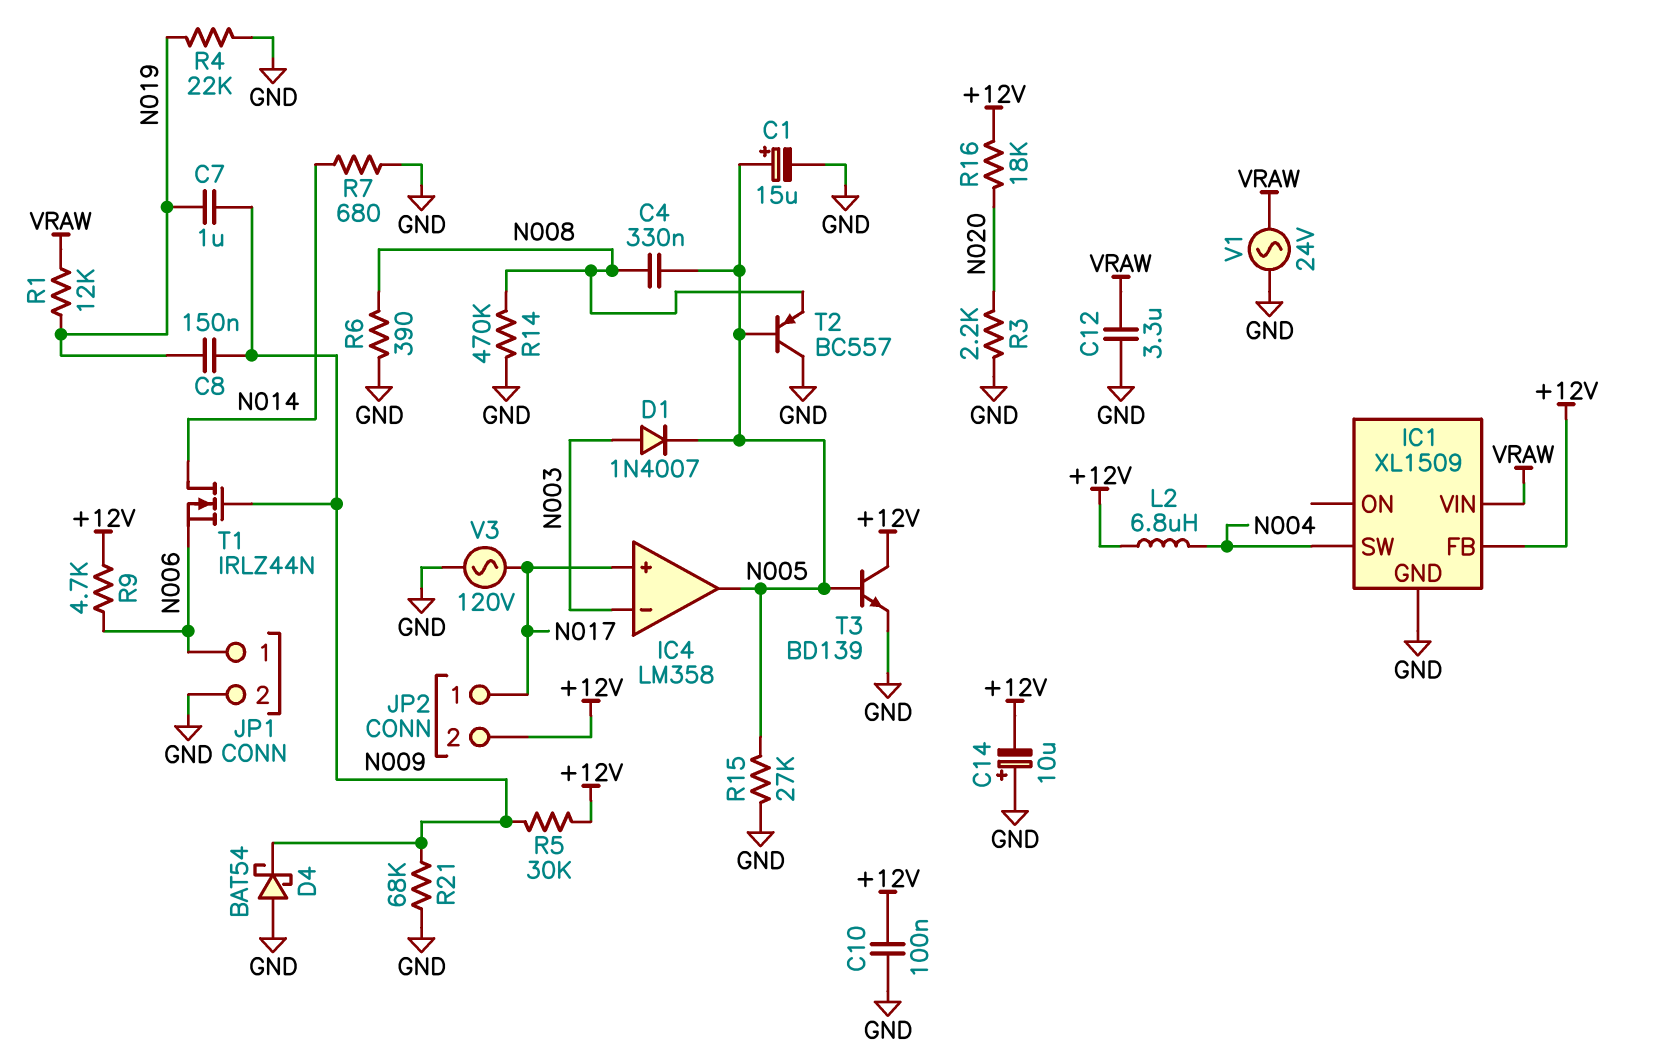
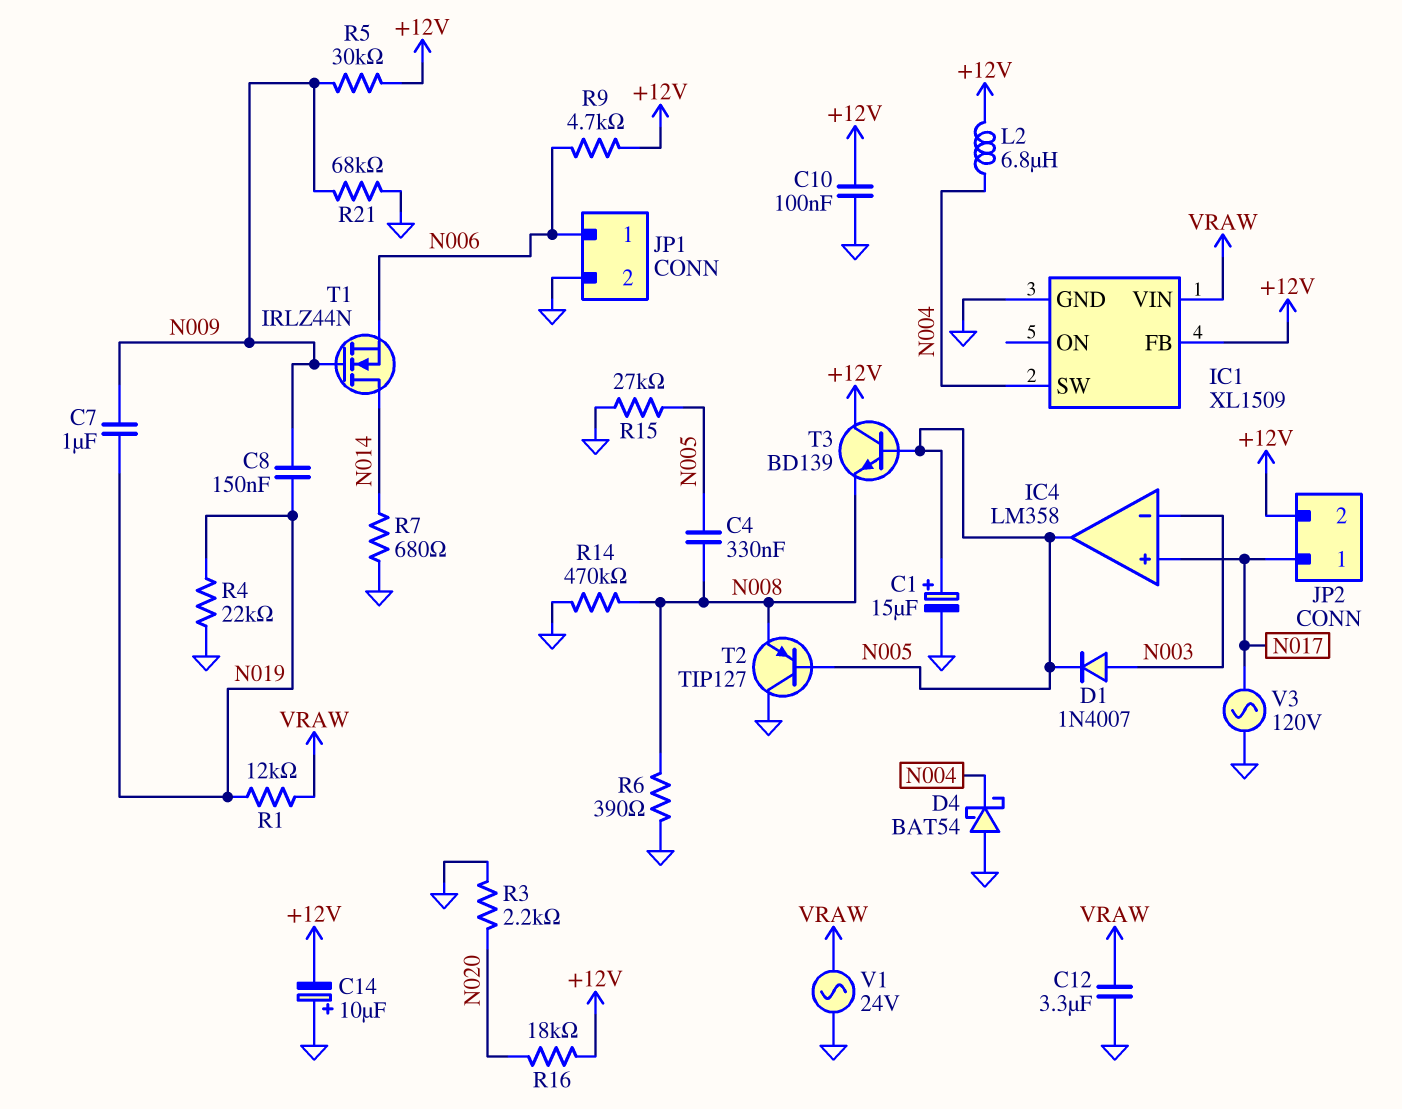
D4: schottky BAT54 (A GND, K N009) -> schottky BAT54 (A GND, K N004)
T2: PNP BC557 (B N005, C GND, E N008) -> PNP TIP127 (B N005, C GND, E N008)
T3: NPN BD139 (B N005, C +12V, E GND) -> NPN BD139 (B N005, C +12V, E N008)

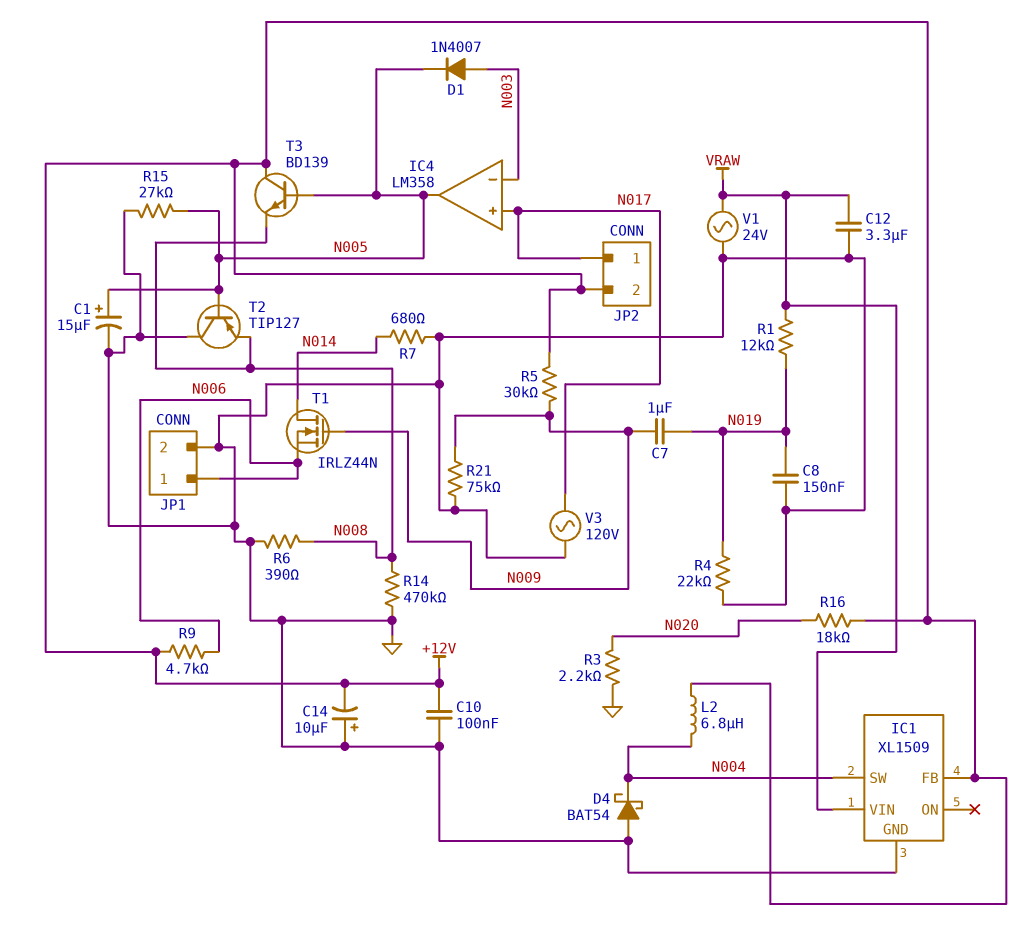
C4: 330nF (N005, N008) -> none
C8: 150nF (N009, N019) -> 150nF (GND, N019)
R21: 68k (GND, N009) -> 75k (GND, N009)

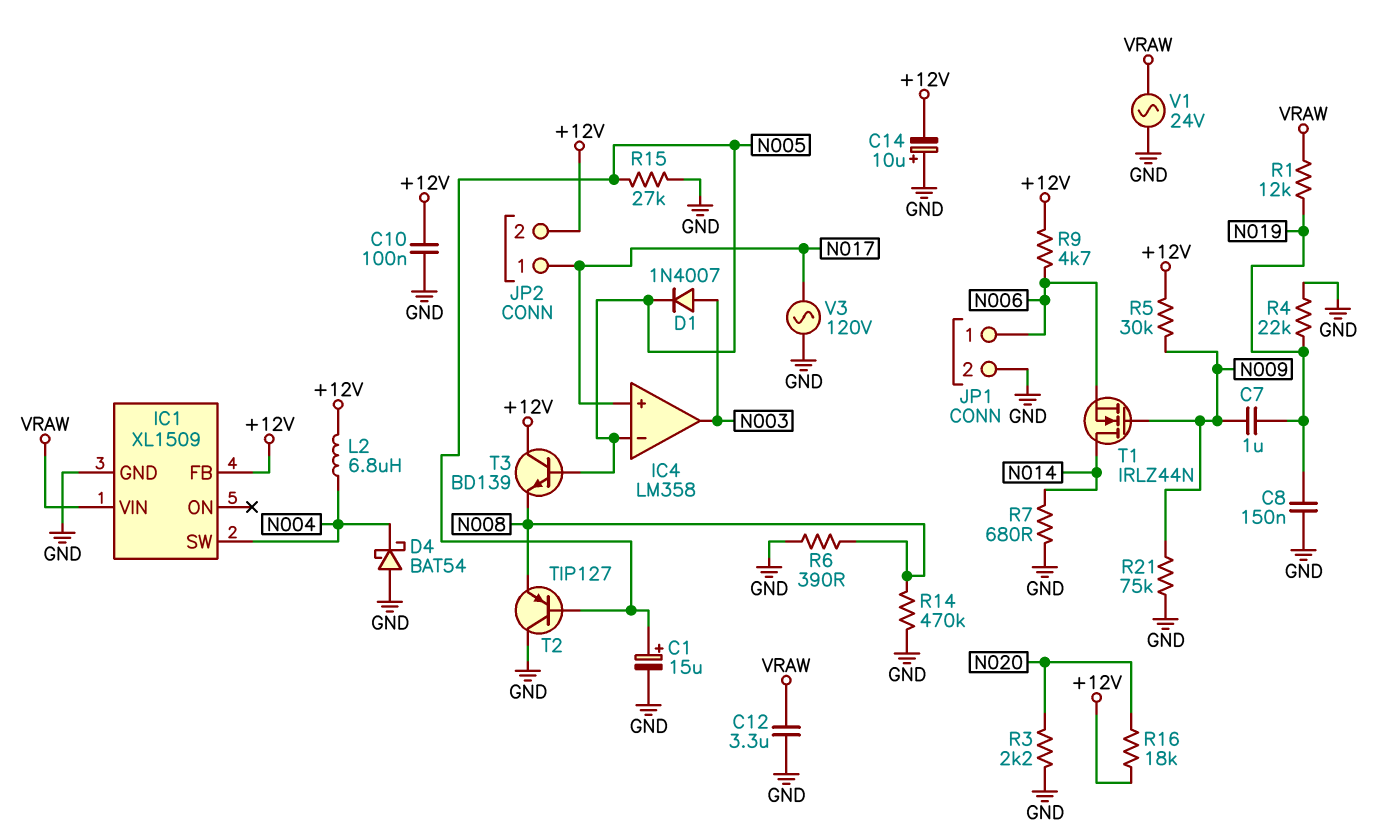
IC4 pin in-: N003 -> N005
IC4 pin out: N005 -> N003

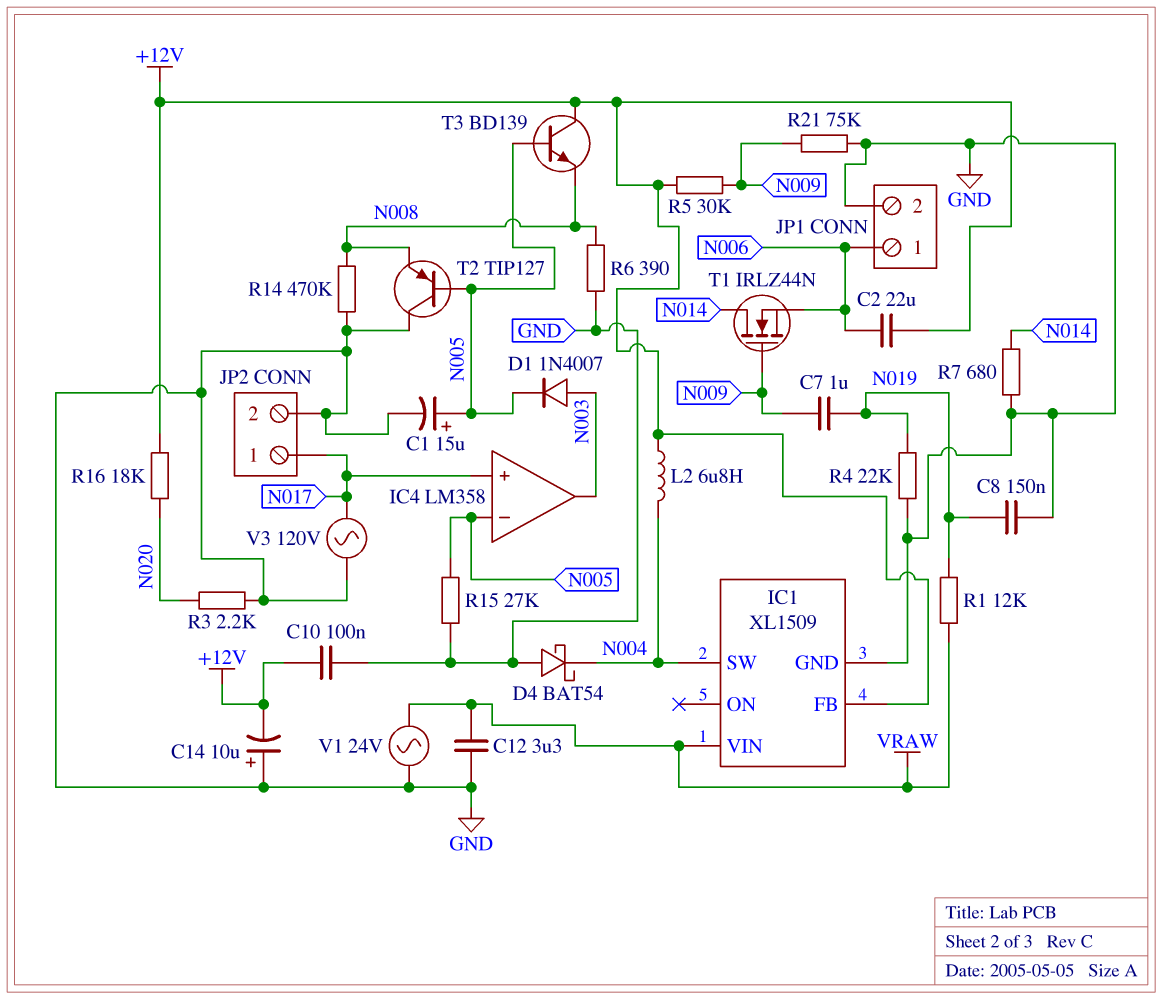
C2: none -> 22uF (+12V, N006)
JP2 pin 2: +12V -> GND
R9: 4.7k (+12V, N006) -> none

